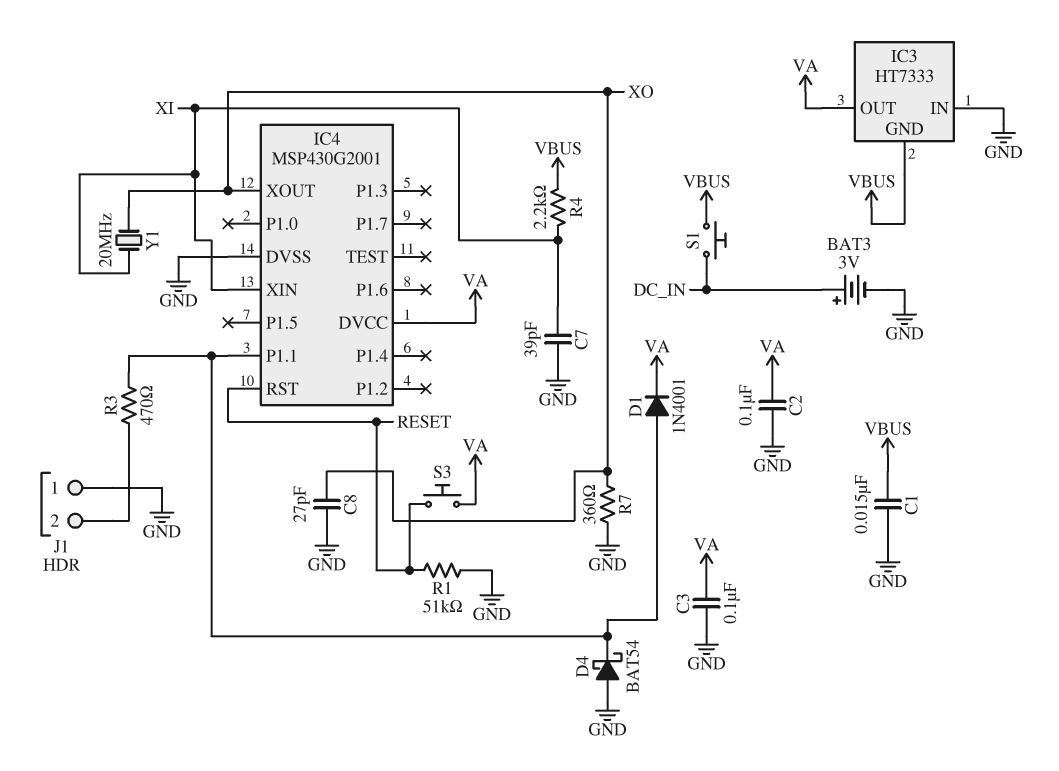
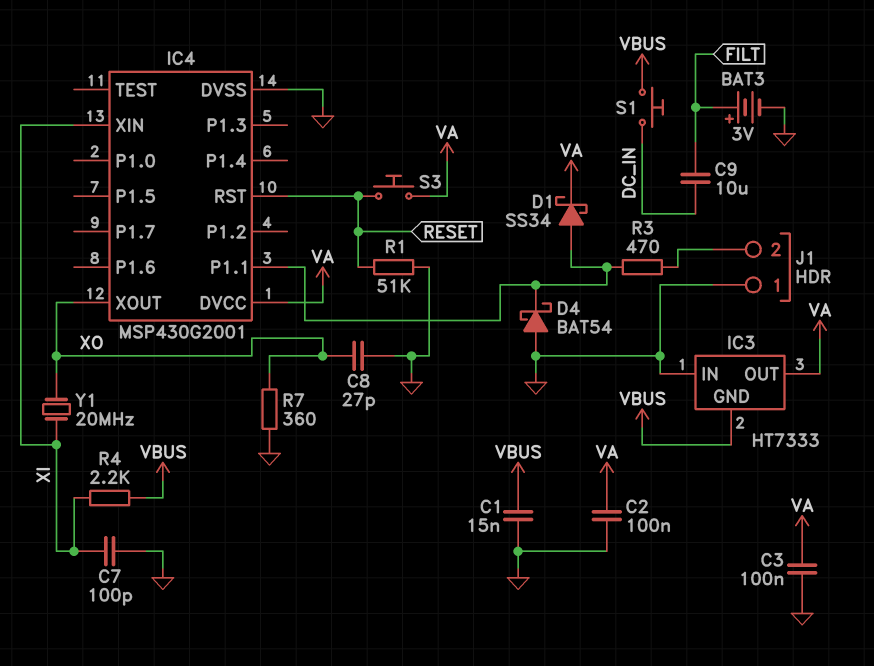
BAT3: 3V (plus DC_IN, minus GND) -> 3V (plus FILT, minus GND)
C7: 39pF (GND, XI) -> 100pF (GND, XI)
C9: none -> 10uF (DC_IN, FILT)
D1: diode 1N4001 (A IC4/P1.1, K VA) -> schottky SS34 (A IC4/P1.1, K VA)

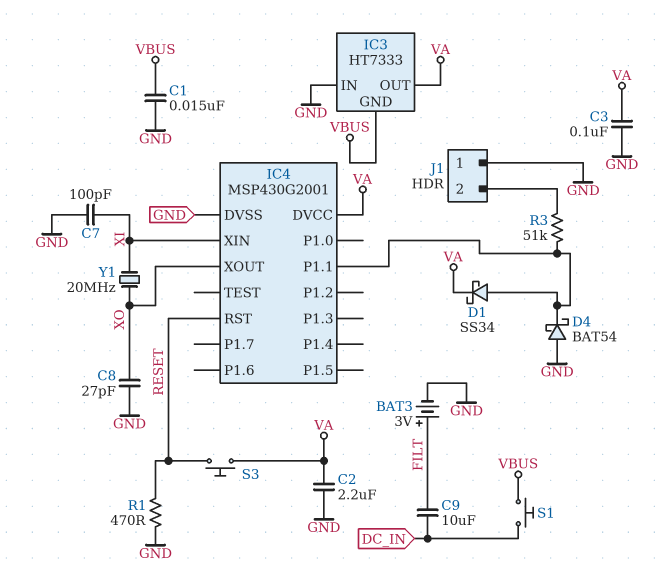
C2: 100nF (GND, VA) -> 2.2uF (GND, VA)
R1: 51k (GND, RESET) -> 470 (GND, RESET)
R3: 470 (IC4/P1.1, J1/2) -> 51k (IC4/P1.1, J1/2)
R4: 2.2k (VBUS, XI) -> none
R7: 360 (GND, XO) -> none

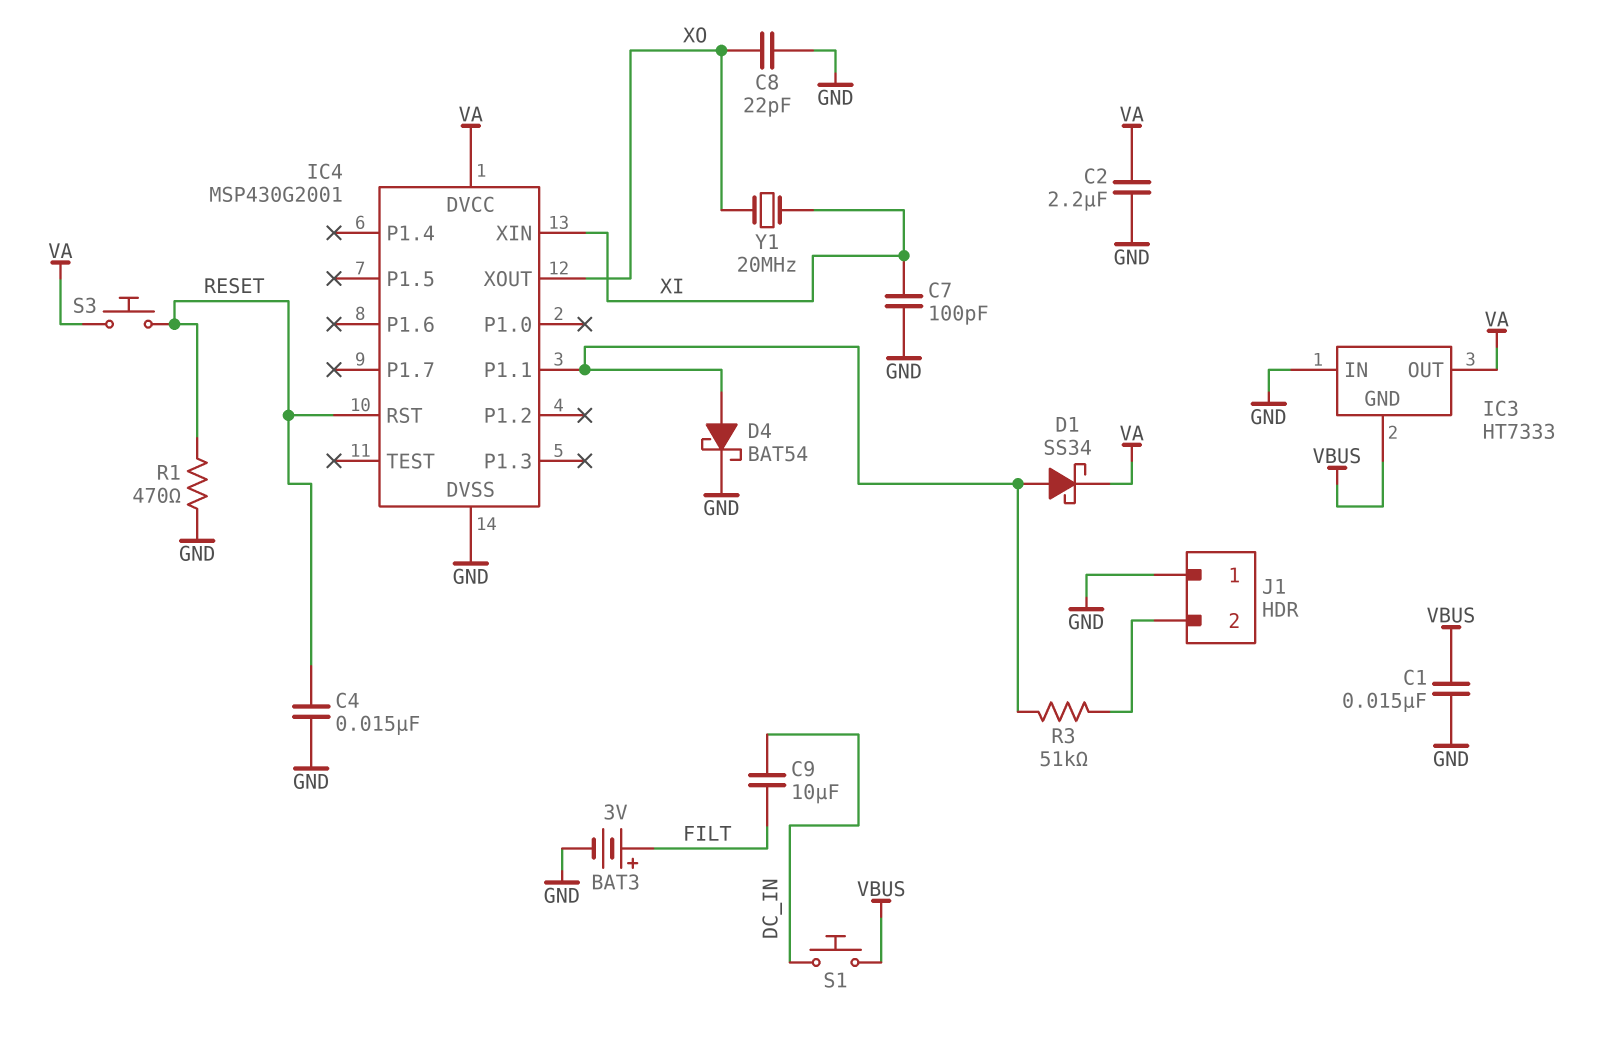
C3: 100nF (GND, VA) -> none
C4: none -> 15nF (GND, RESET)
C8: 27pF (GND, XO) -> 22pF (GND, XO)
D4: schottky BAT54 (A GND, K IC4/P1.1) -> schottky BAT54 (A IC4/P1.1, K GND)

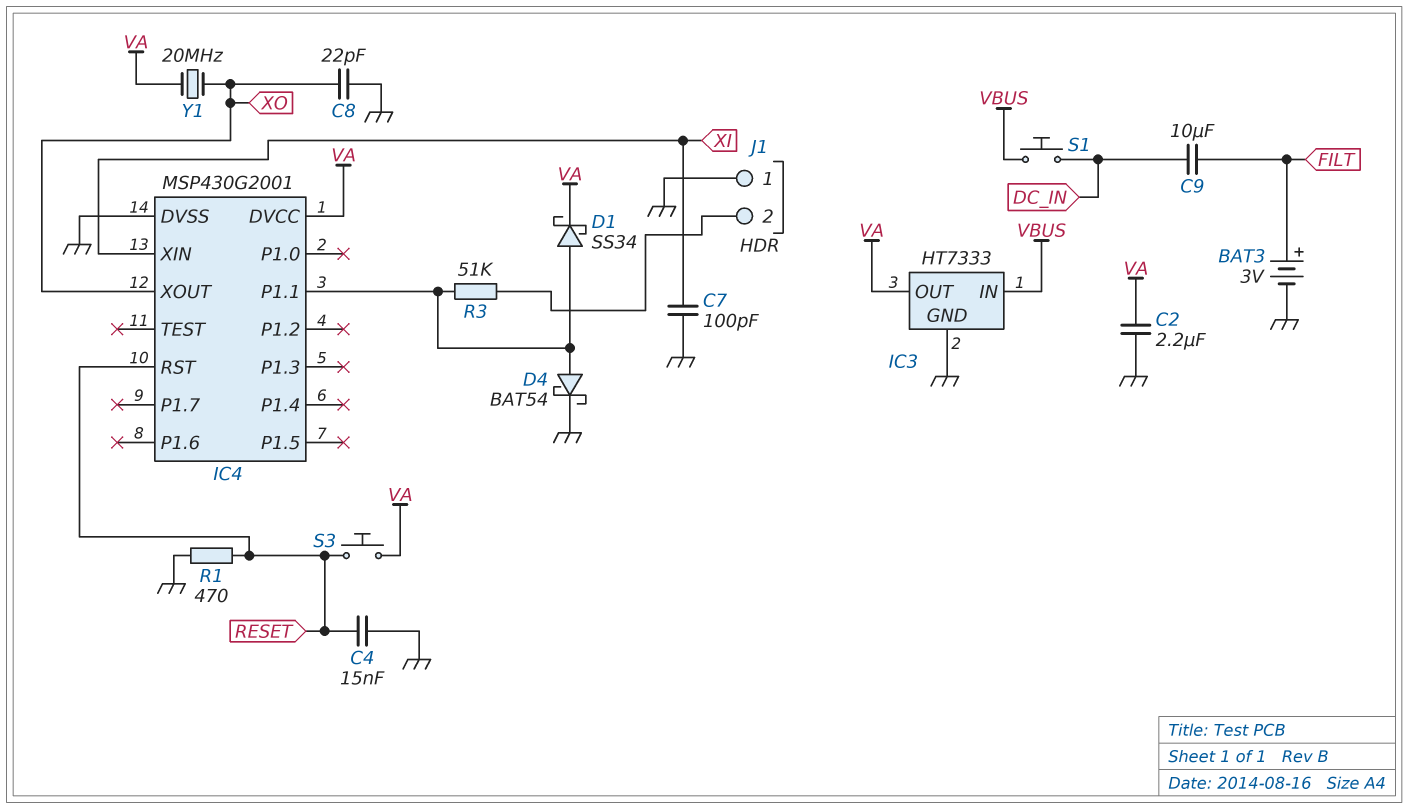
C1: 15nF (GND, VBUS) -> none
IC3 pin GND: VBUS -> GND
IC3 pin IN: GND -> VBUS
Y1: 20MHz (XI, XO) -> 20MHz (VA, XO)

